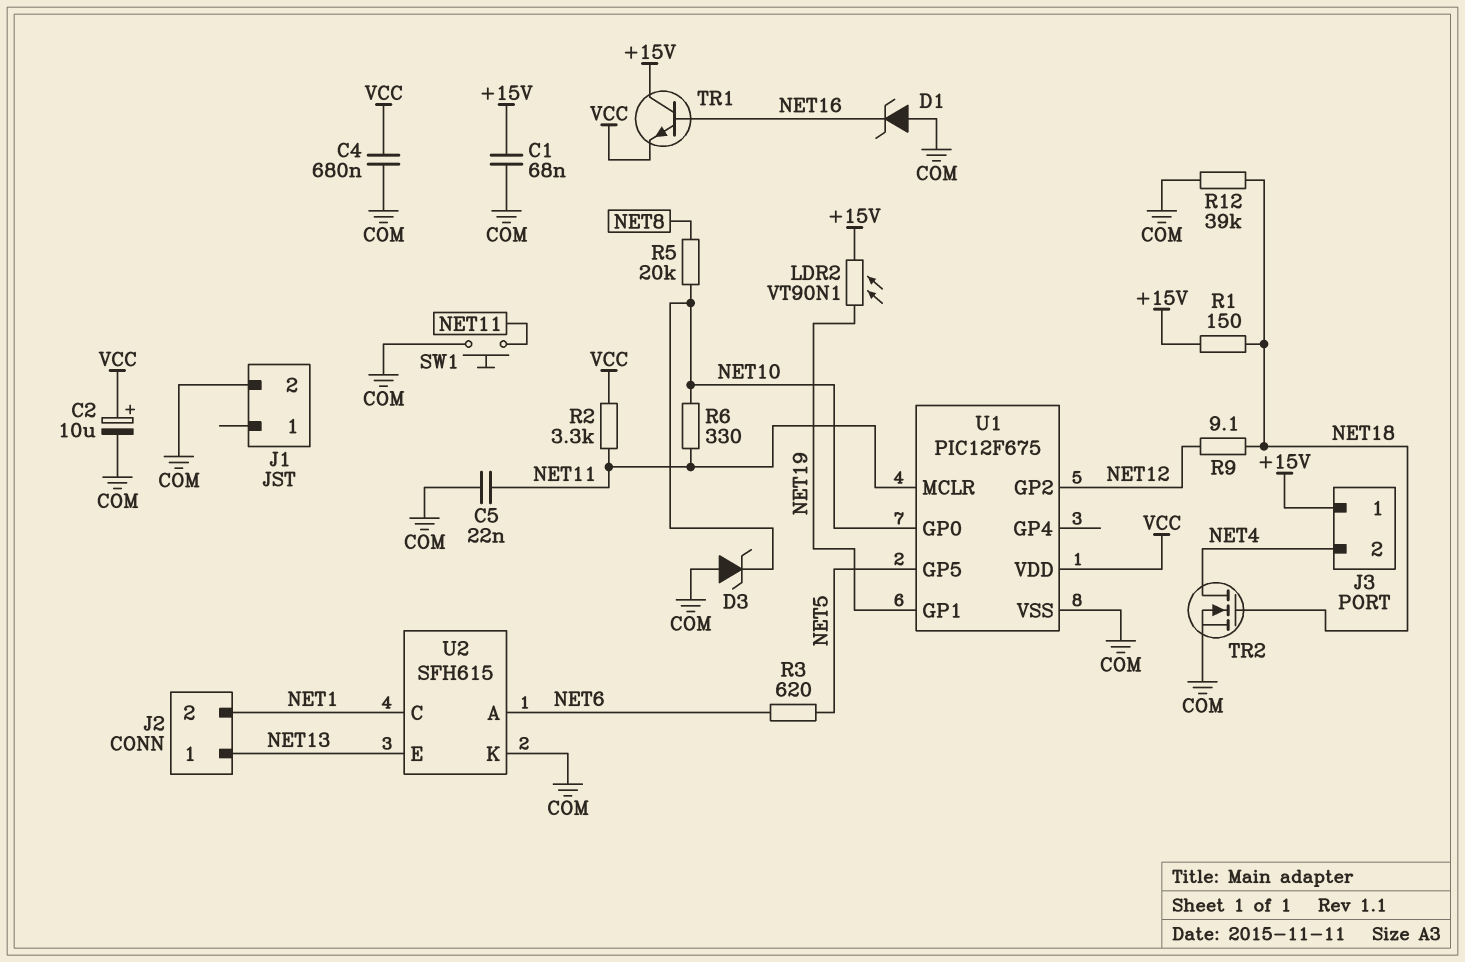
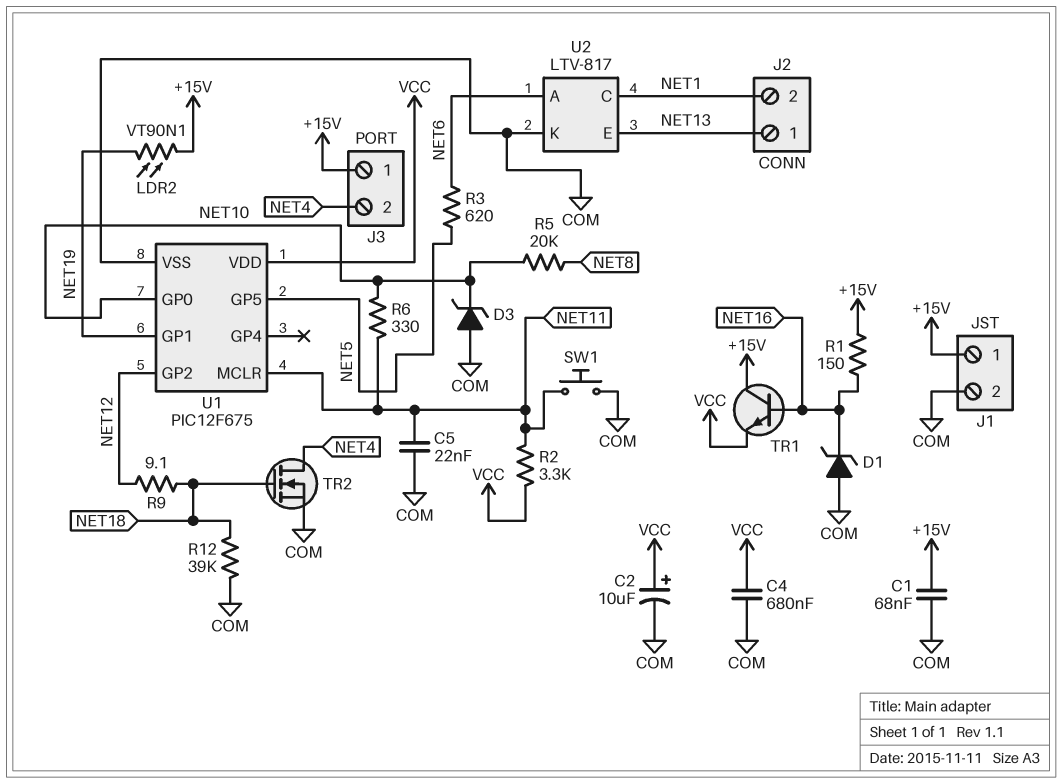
J1 pin 1: none -> +15V
R1: 150 (+15V, NET18) -> 150 (+15V, NET16)
U2: SFH615 -> LTV-817

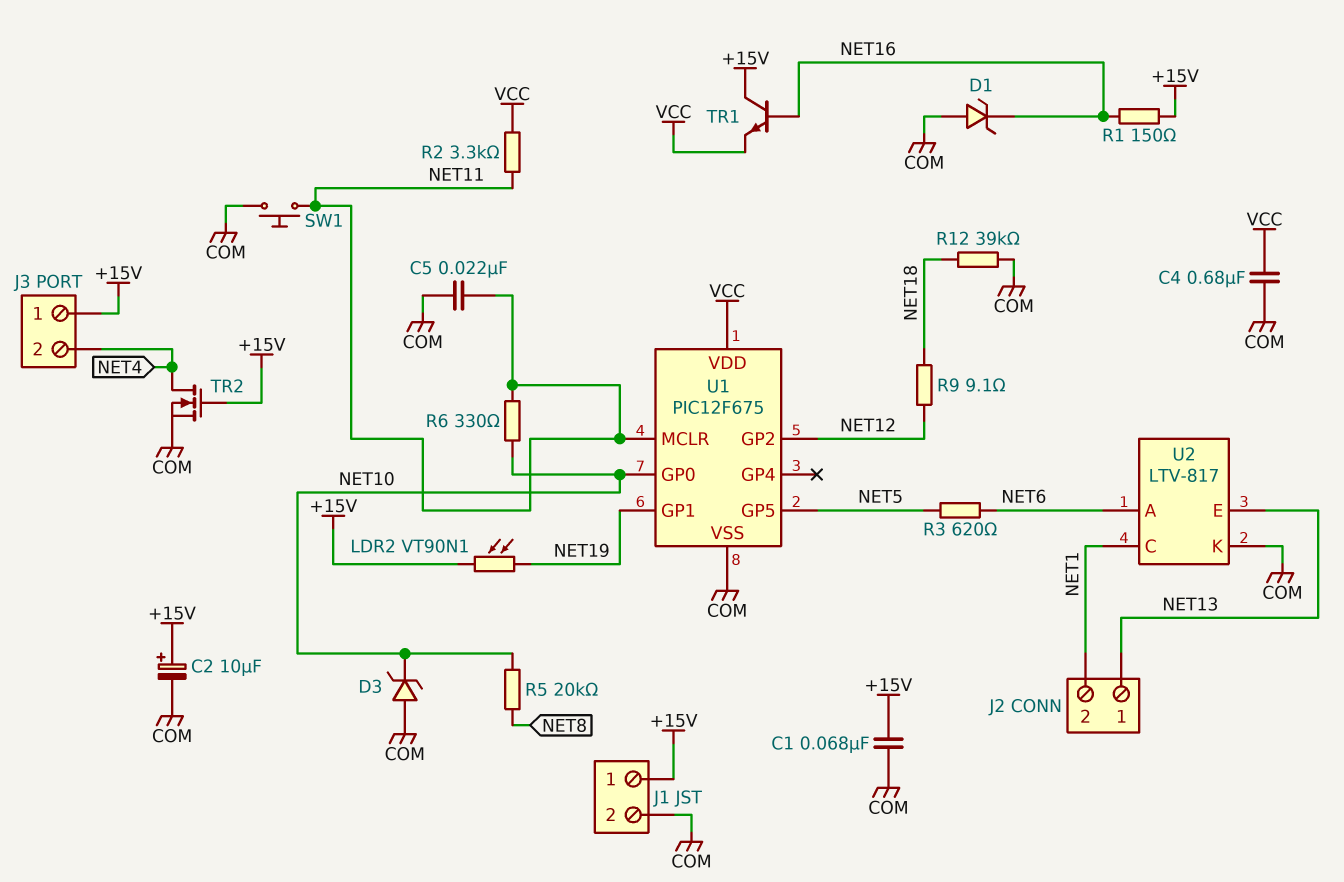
C2: 10uF (plus VCC, minus COM) -> 10uF (plus +15V, minus COM)
TR2: NMOS (G NET18, D NET4, S COM) -> NMOS (G +15V, D NET4, S COM)

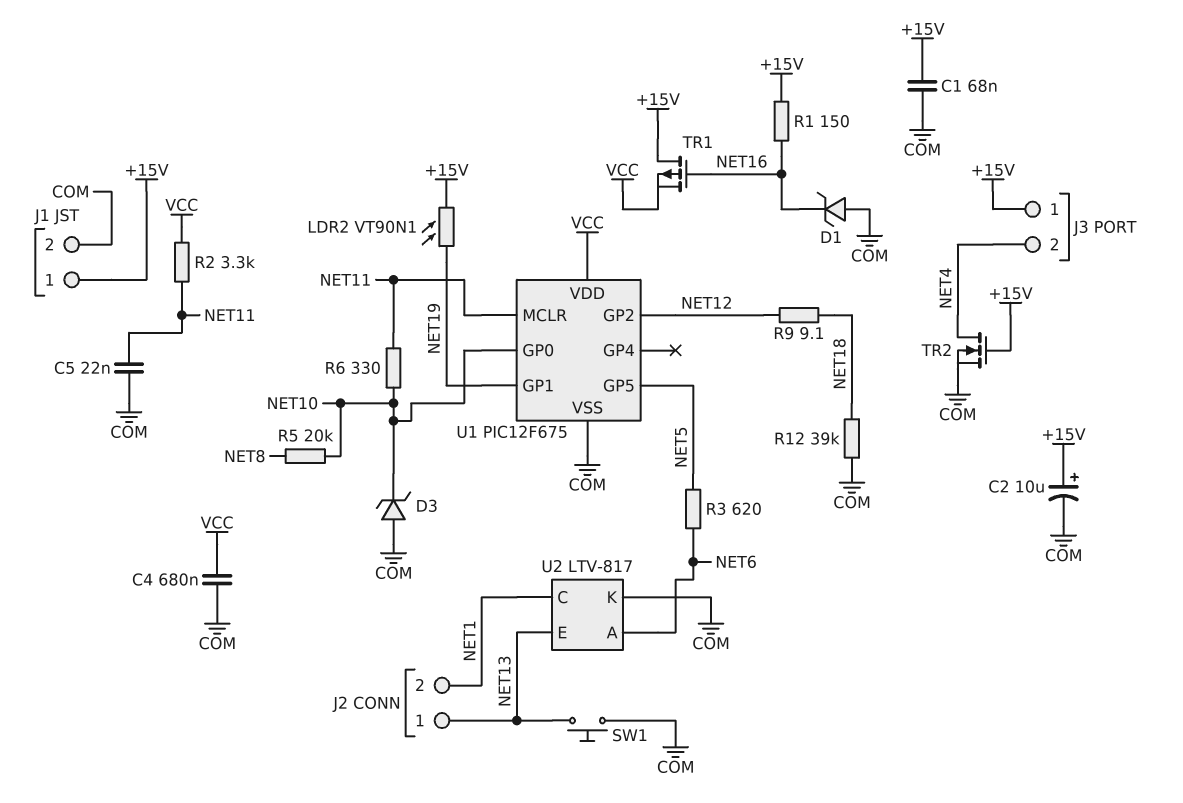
SW1: button (COM, NET11) -> button (COM, NET13)
TR1: NPN (B NET16, C +15V, E VCC) -> PMOS (G NET16, D +15V, S VCC)

